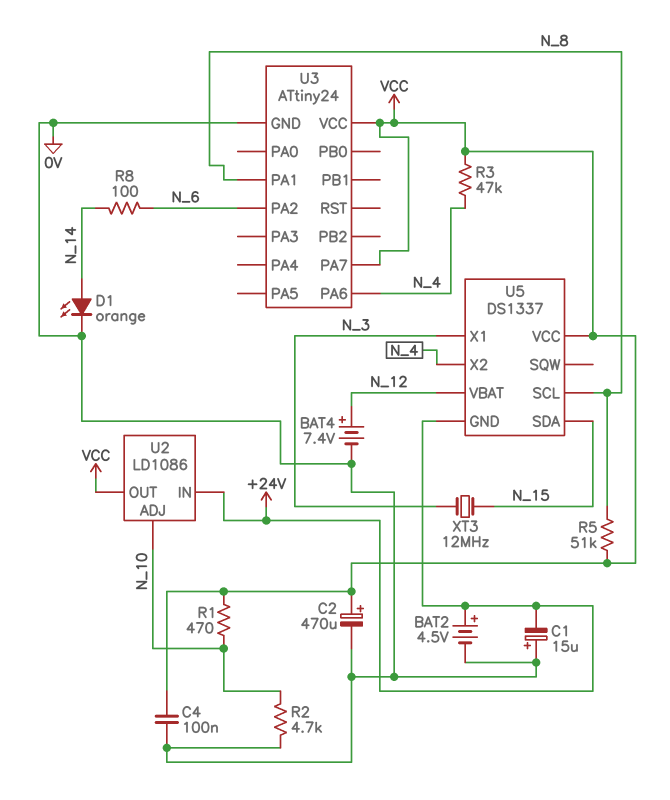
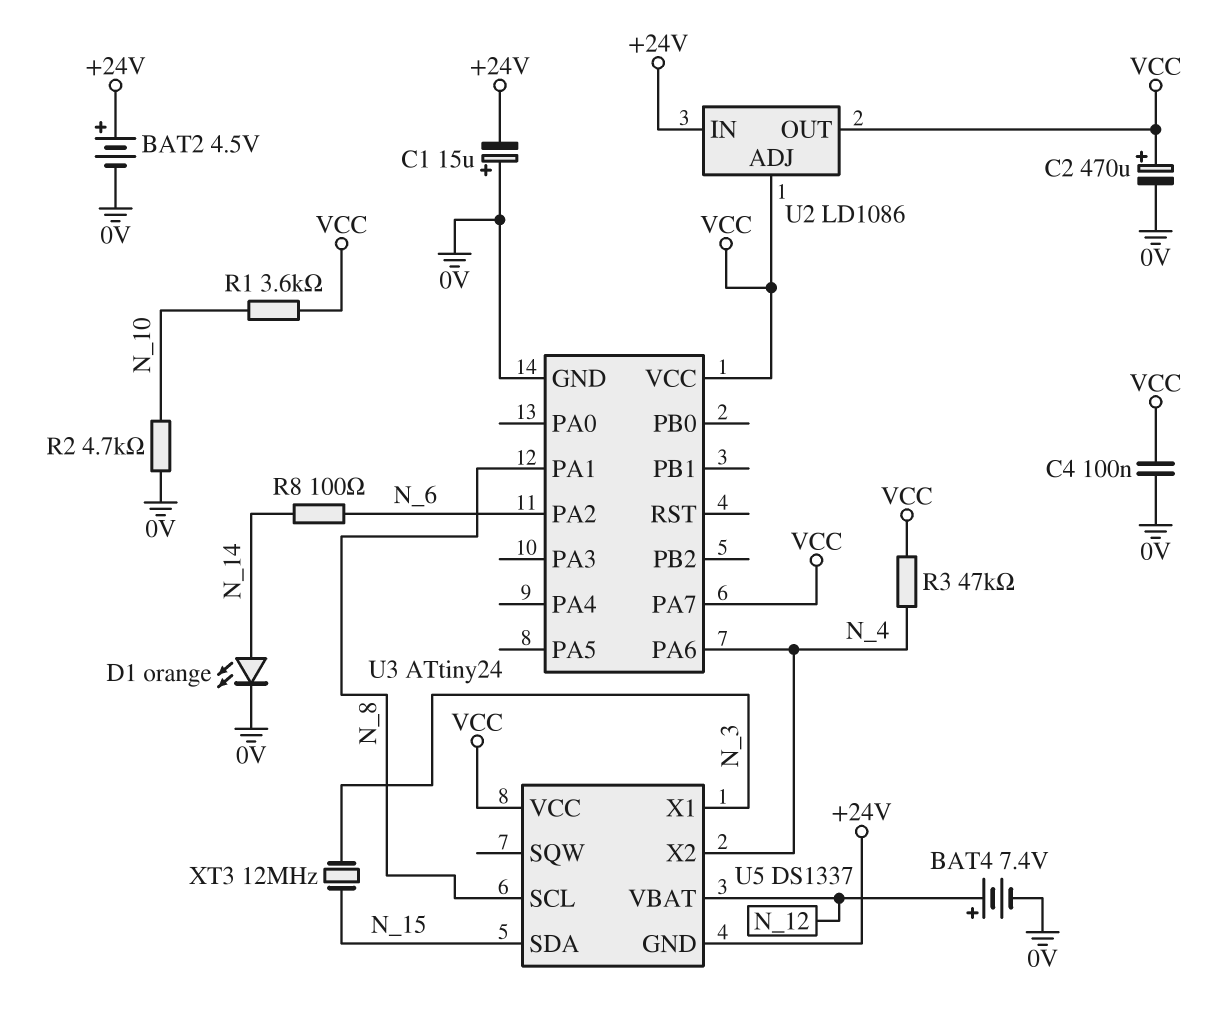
R1: 470 (N_10, VCC) -> 3.6k (N_10, VCC)
R5: 51k (N_8, VCC) -> none
U2 pin ADJ: N_10 -> VCC

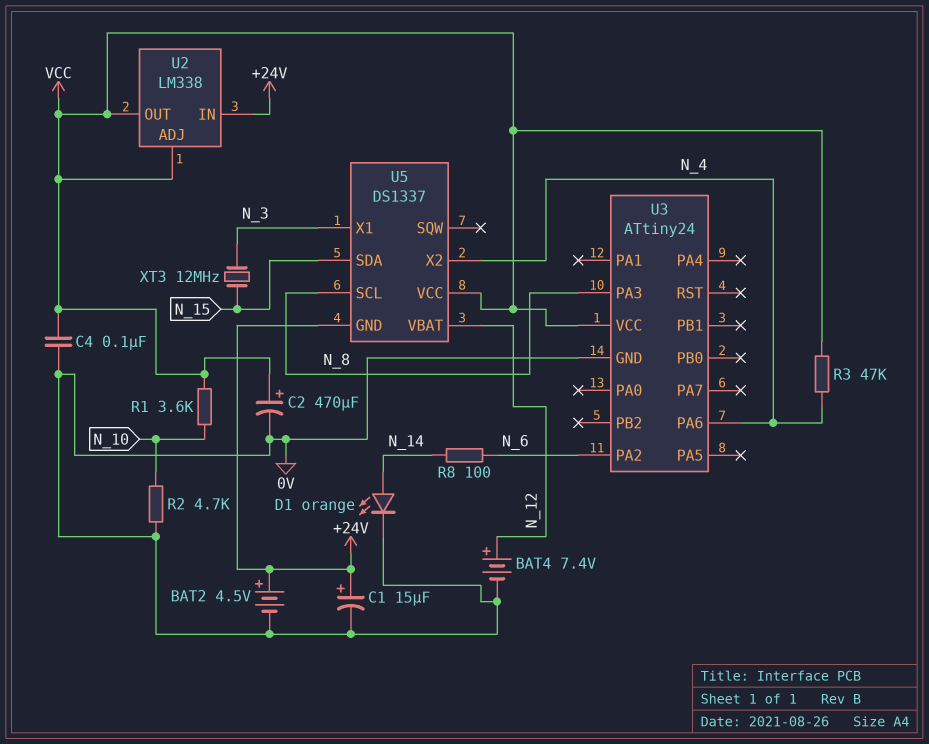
C1: 15uF (plus 0V, minus +24V) -> 15uF (plus +24V, minus 0V)
U2: LD1086 -> LM338
U3 pin PA1: N_8 -> none
U3 pin PA3: none -> N_8
U3 pin PA7: VCC -> none

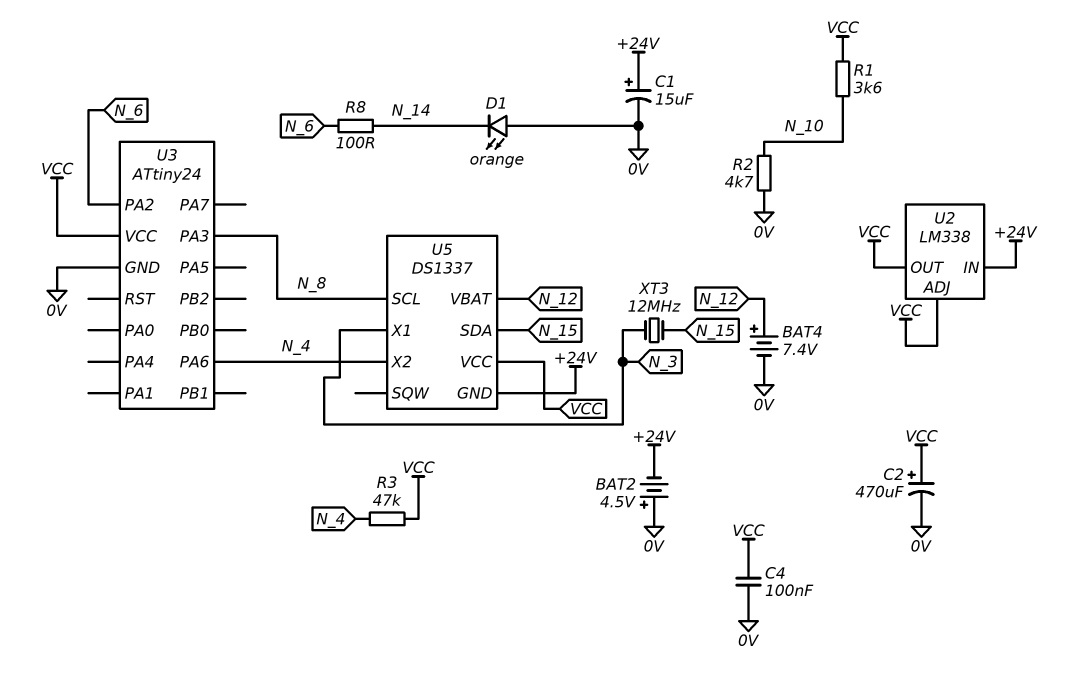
BAT2: 4.5V (plus +24V, minus 0V) -> 4.5V (plus 0V, minus +24V)
D1: LED orange (A N_14, K 0V) -> LED orange (A 0V, K N_14)

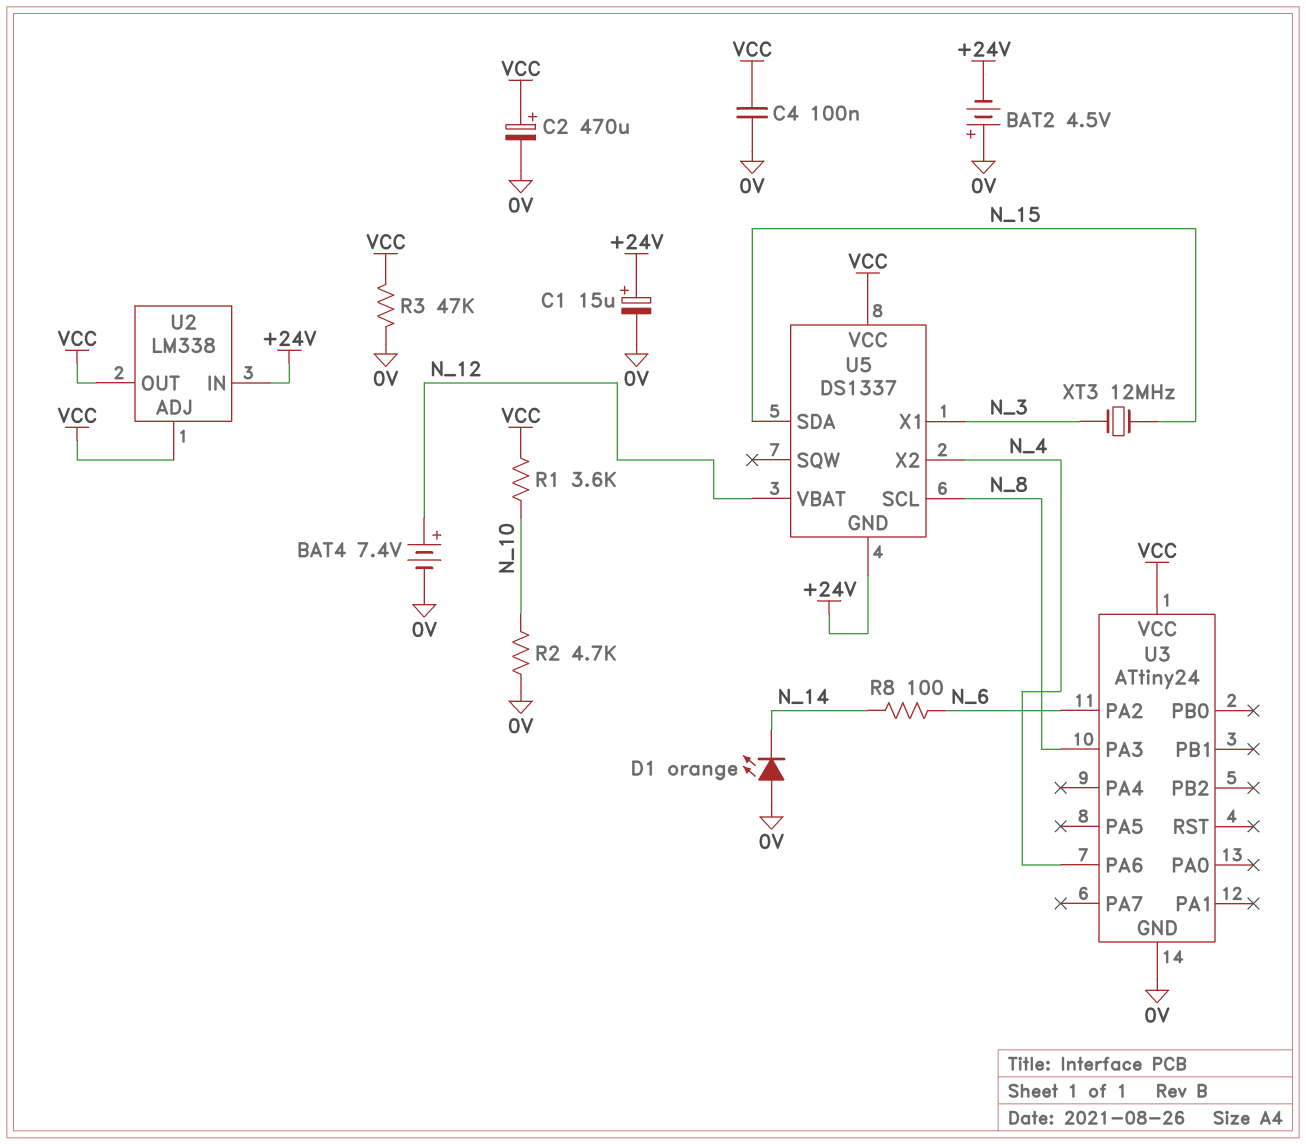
R3: 47k (N_4, VCC) -> 47k (0V, VCC)

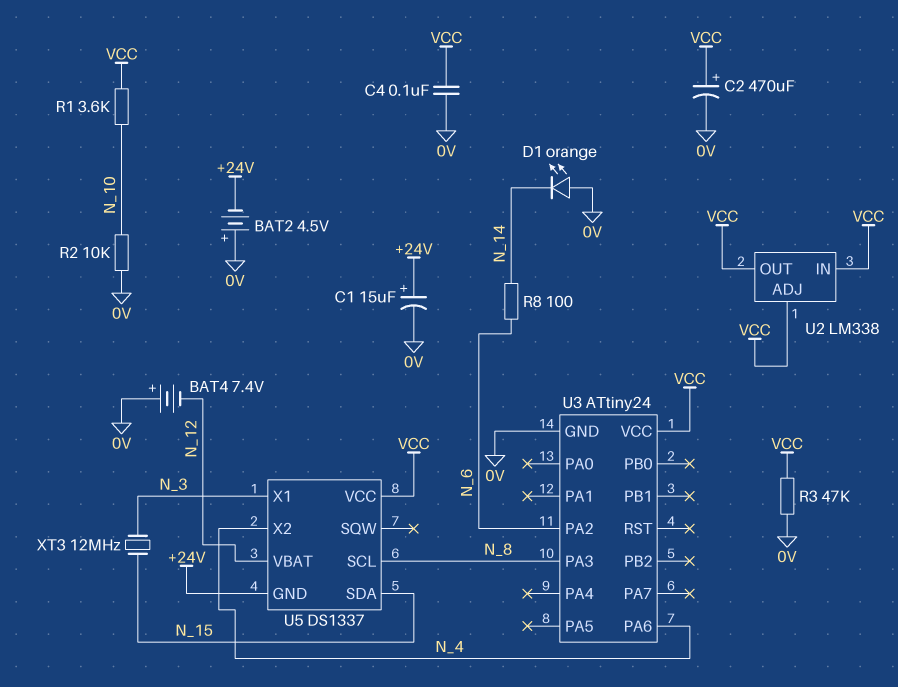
BAT4: 7.4V (plus N_12, minus 0V) -> 7.4V (plus 0V, minus N_12)
R2: 4.7k (0V, N_10) -> 10k (0V, N_10)
U2 pin IN: +24V -> VCC

